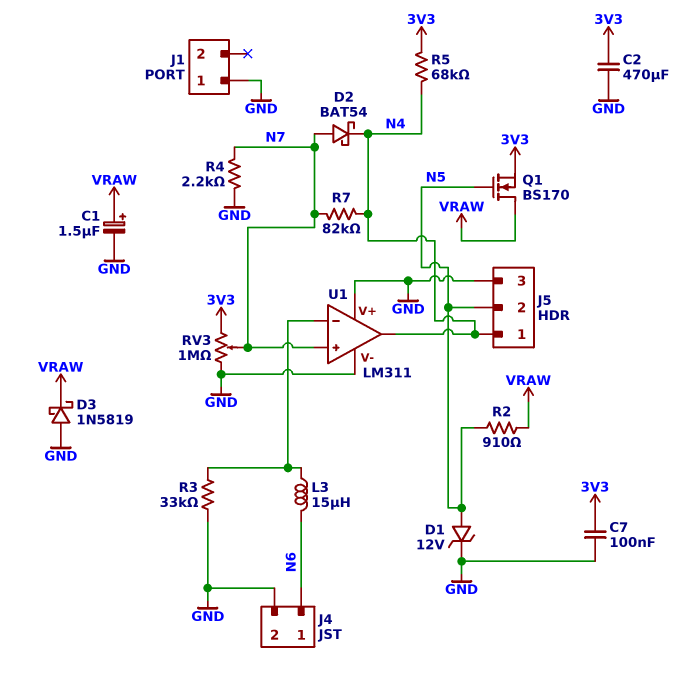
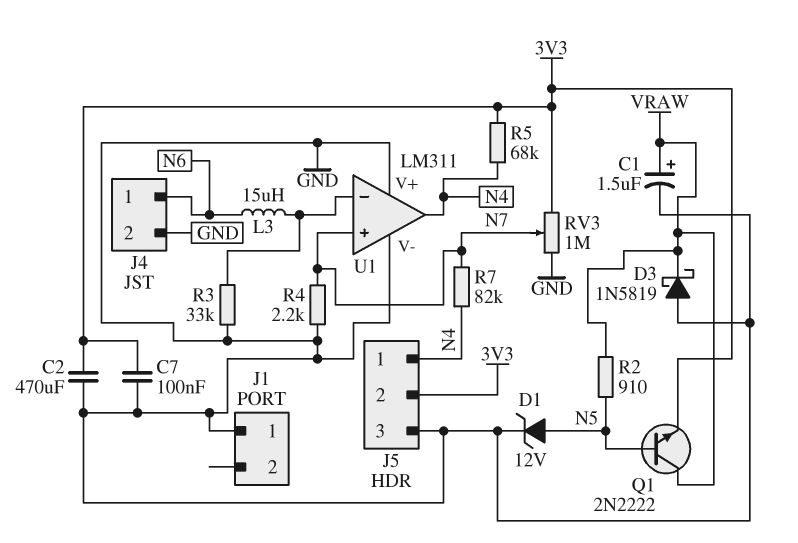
D2: schottky BAT54 (A N7, K N4) -> none
J5 pin 2: N5 -> 3V3
Q1: NMOS BS170 (G N5, D VRAW, S 3V3) -> NPN 2N2222 (B N5, C VRAW, E 3V3)

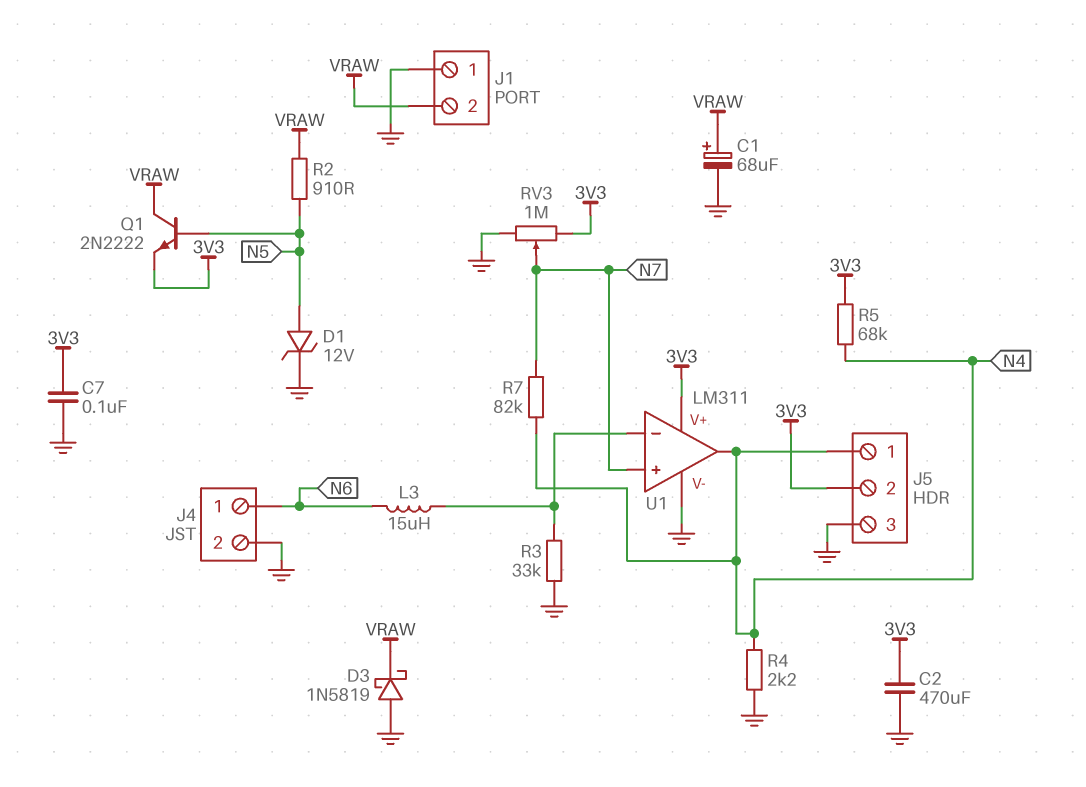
C1: 1.5uF (plus VRAW, minus GND) -> 68uF (plus VRAW, minus GND)
J1 pin 2: none -> VRAW
R4: 2.2k (GND, N7) -> 2.2k (GND, N4)
U1 pin V+: GND -> 3V3

